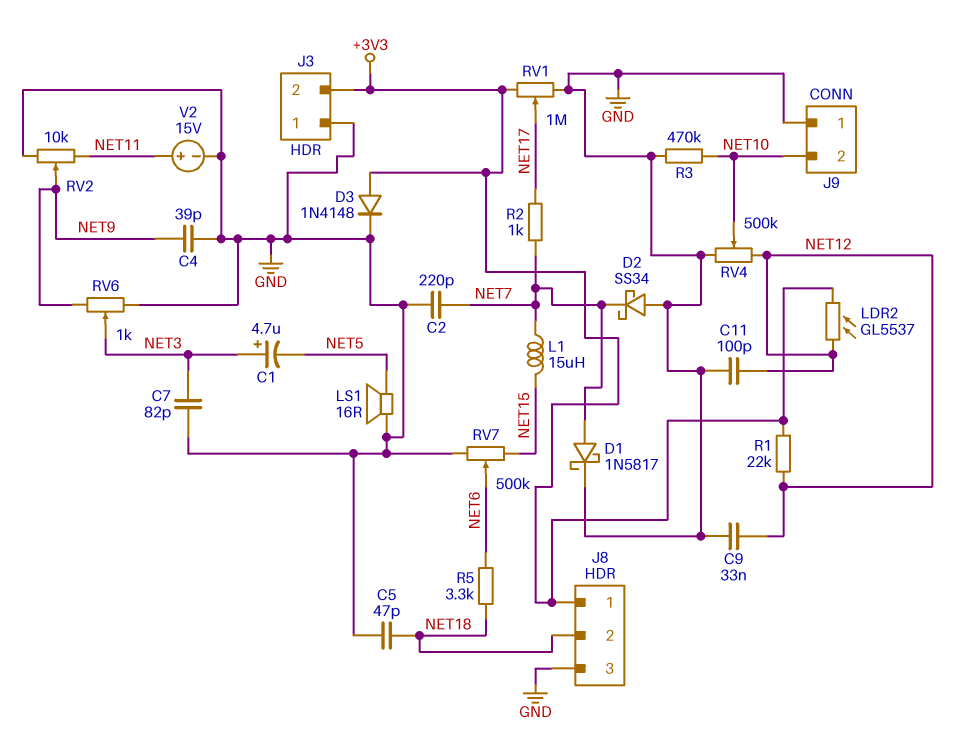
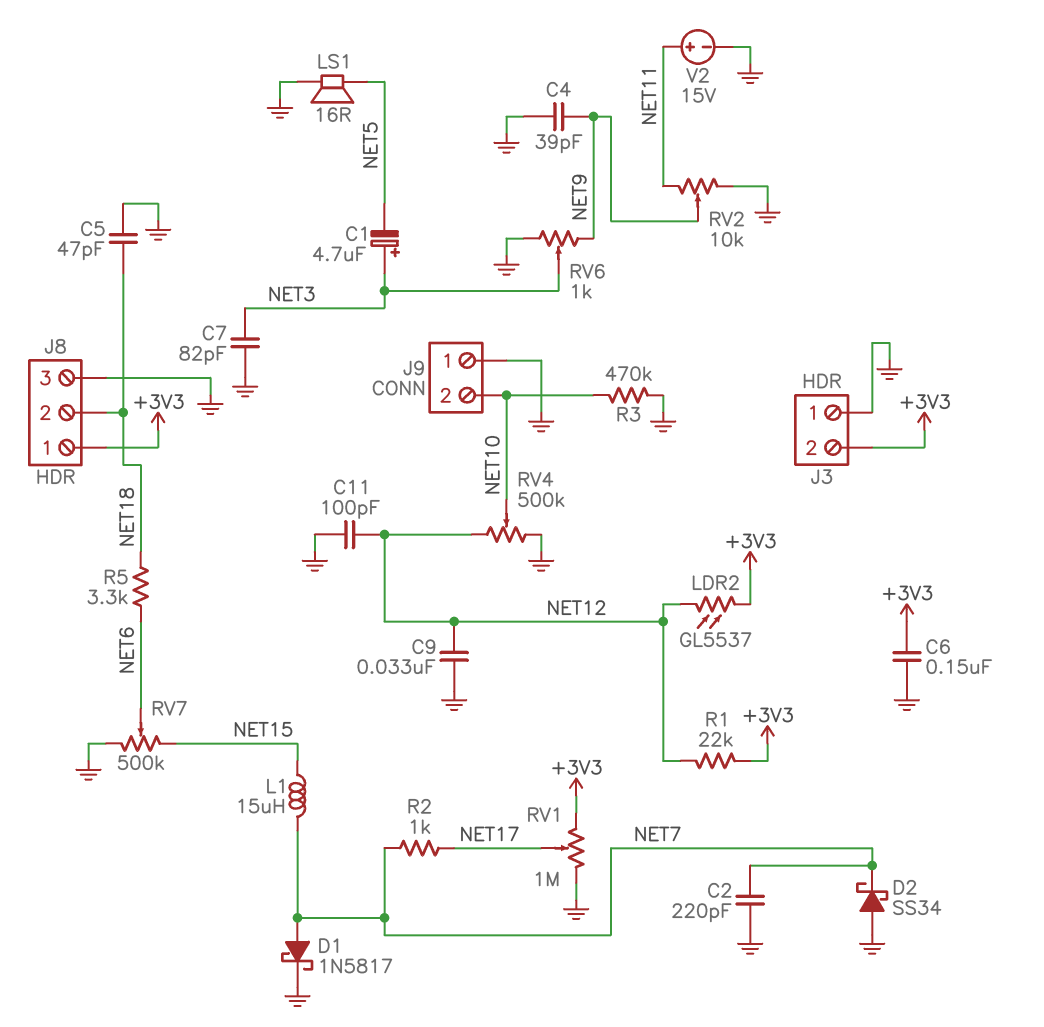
C6: none -> 150nF (+3V3, GND)
D3: diode 1N4148 (A +3V3, K GND) -> none

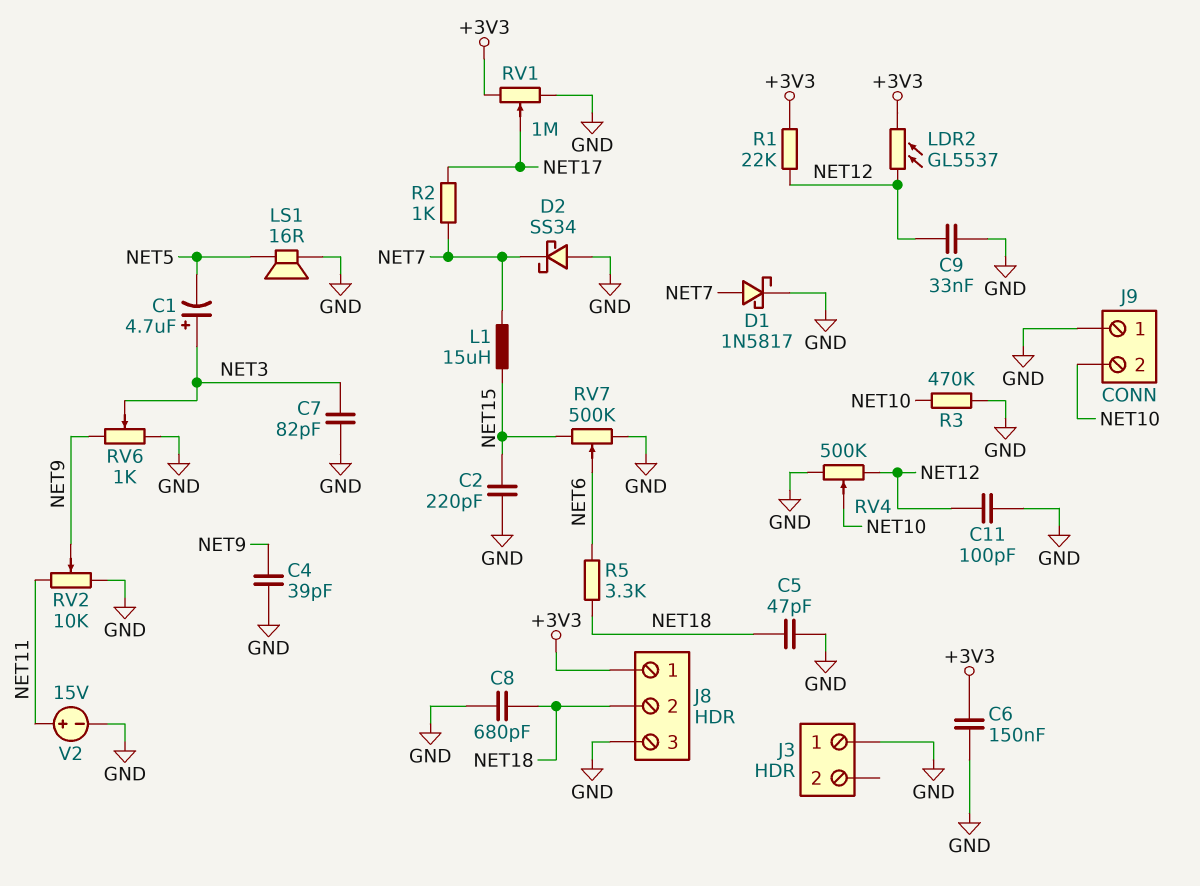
C2: 220pF (GND, NET7) -> 220pF (GND, NET15)
C8: none -> 680pF (GND, NET18)
J3 pin 2: +3V3 -> none

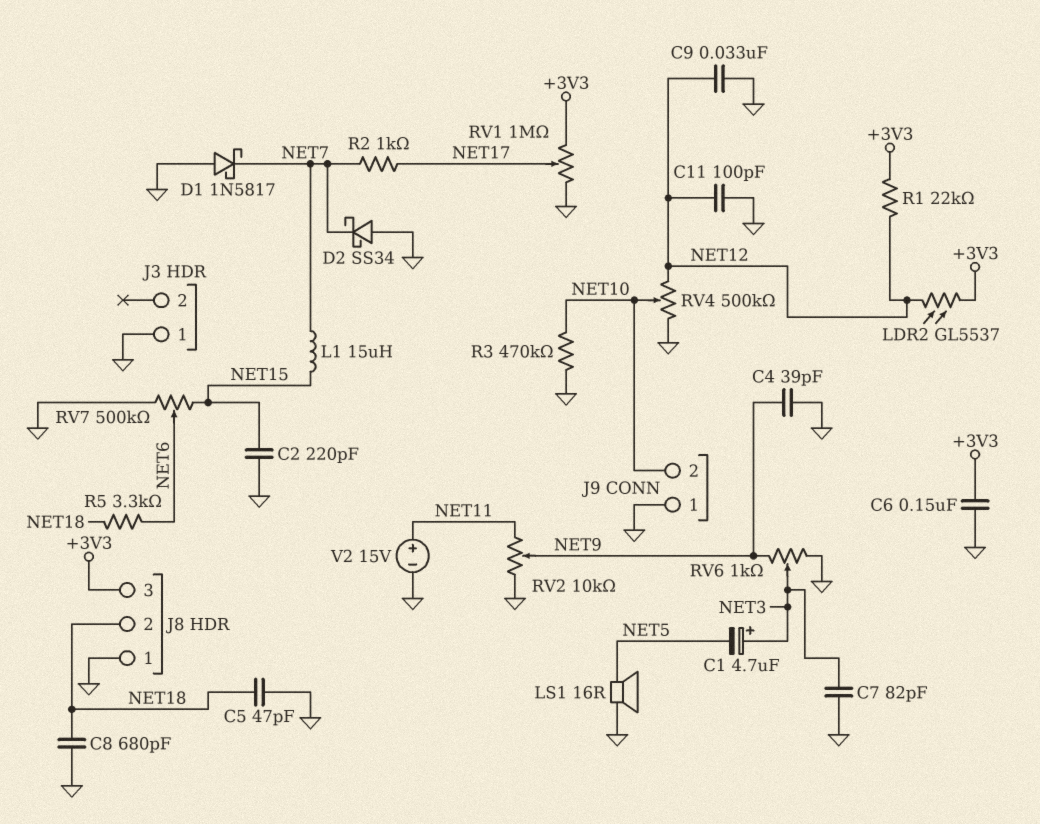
D1: schottky 1N5817 (A NET7, K GND) -> schottky 1N5817 (A GND, K NET7)
J8 pin 1: +3V3 -> GND
J8 pin 3: GND -> +3V3

